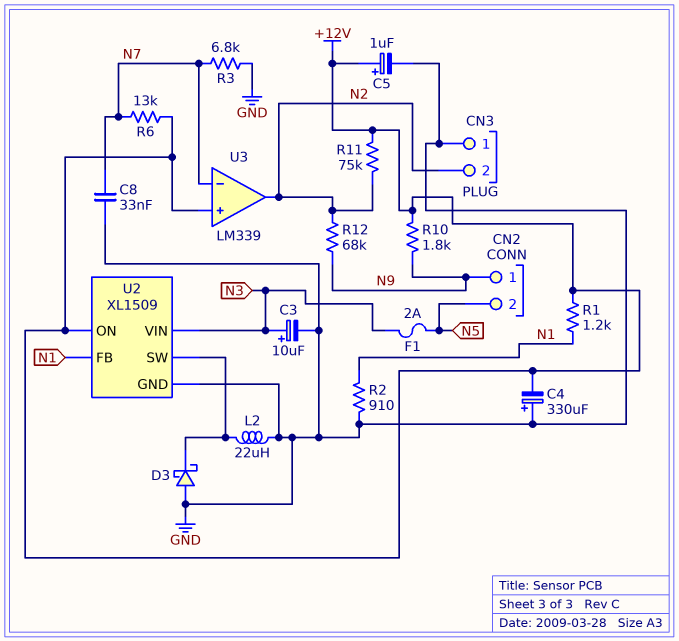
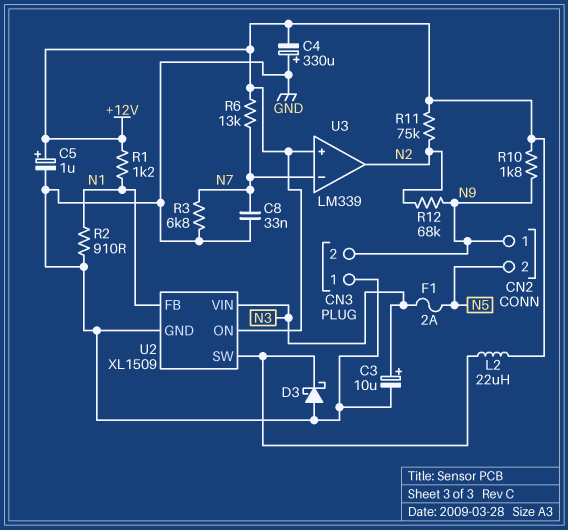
CN3 pin 2: N2 -> N9
L2: 22uH (GND, U2/SW) -> 22uH (+12V, U2/SW)

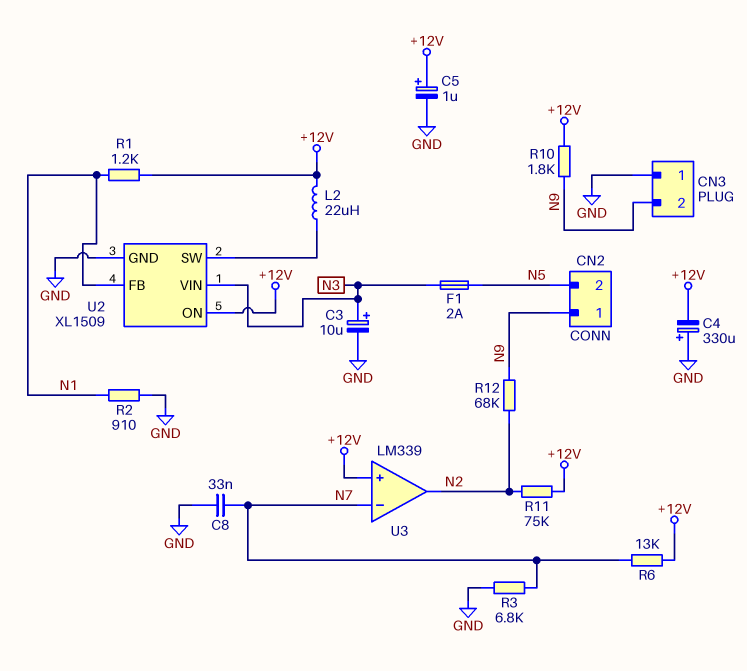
D3: schottky (A GND, K U2/SW) -> none

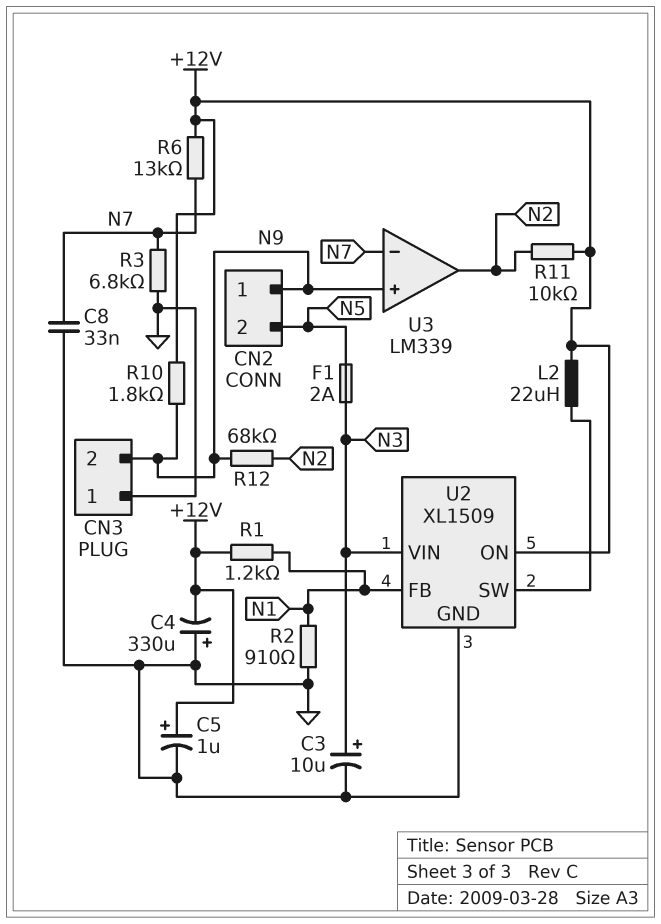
R11: 75k (+12V, N2) -> 10k (+12V, N2)
U3 pin in+: +12V -> N9

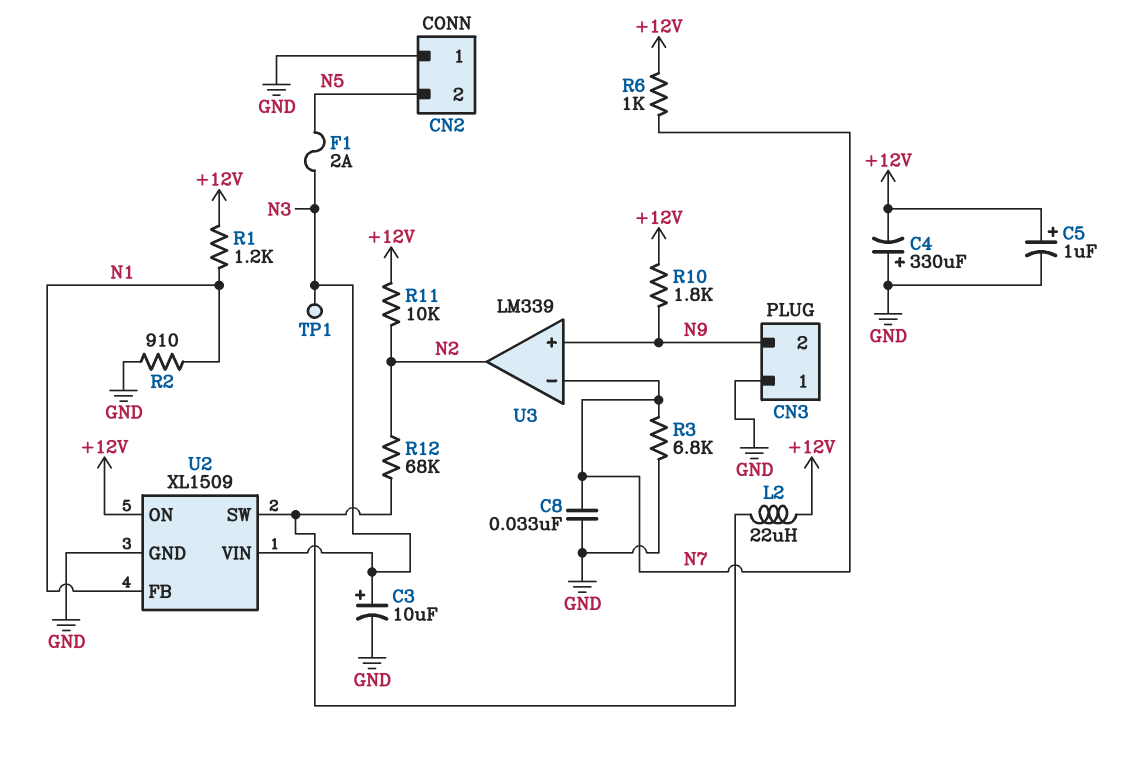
CN2 pin 1: N9 -> GND
R6: 13k (+12V, N7) -> 1k (+12V, N7)
R12: 68k (N2, N9) -> 68k (N2, U2/SW)
TP1: none -> test point (N3)

